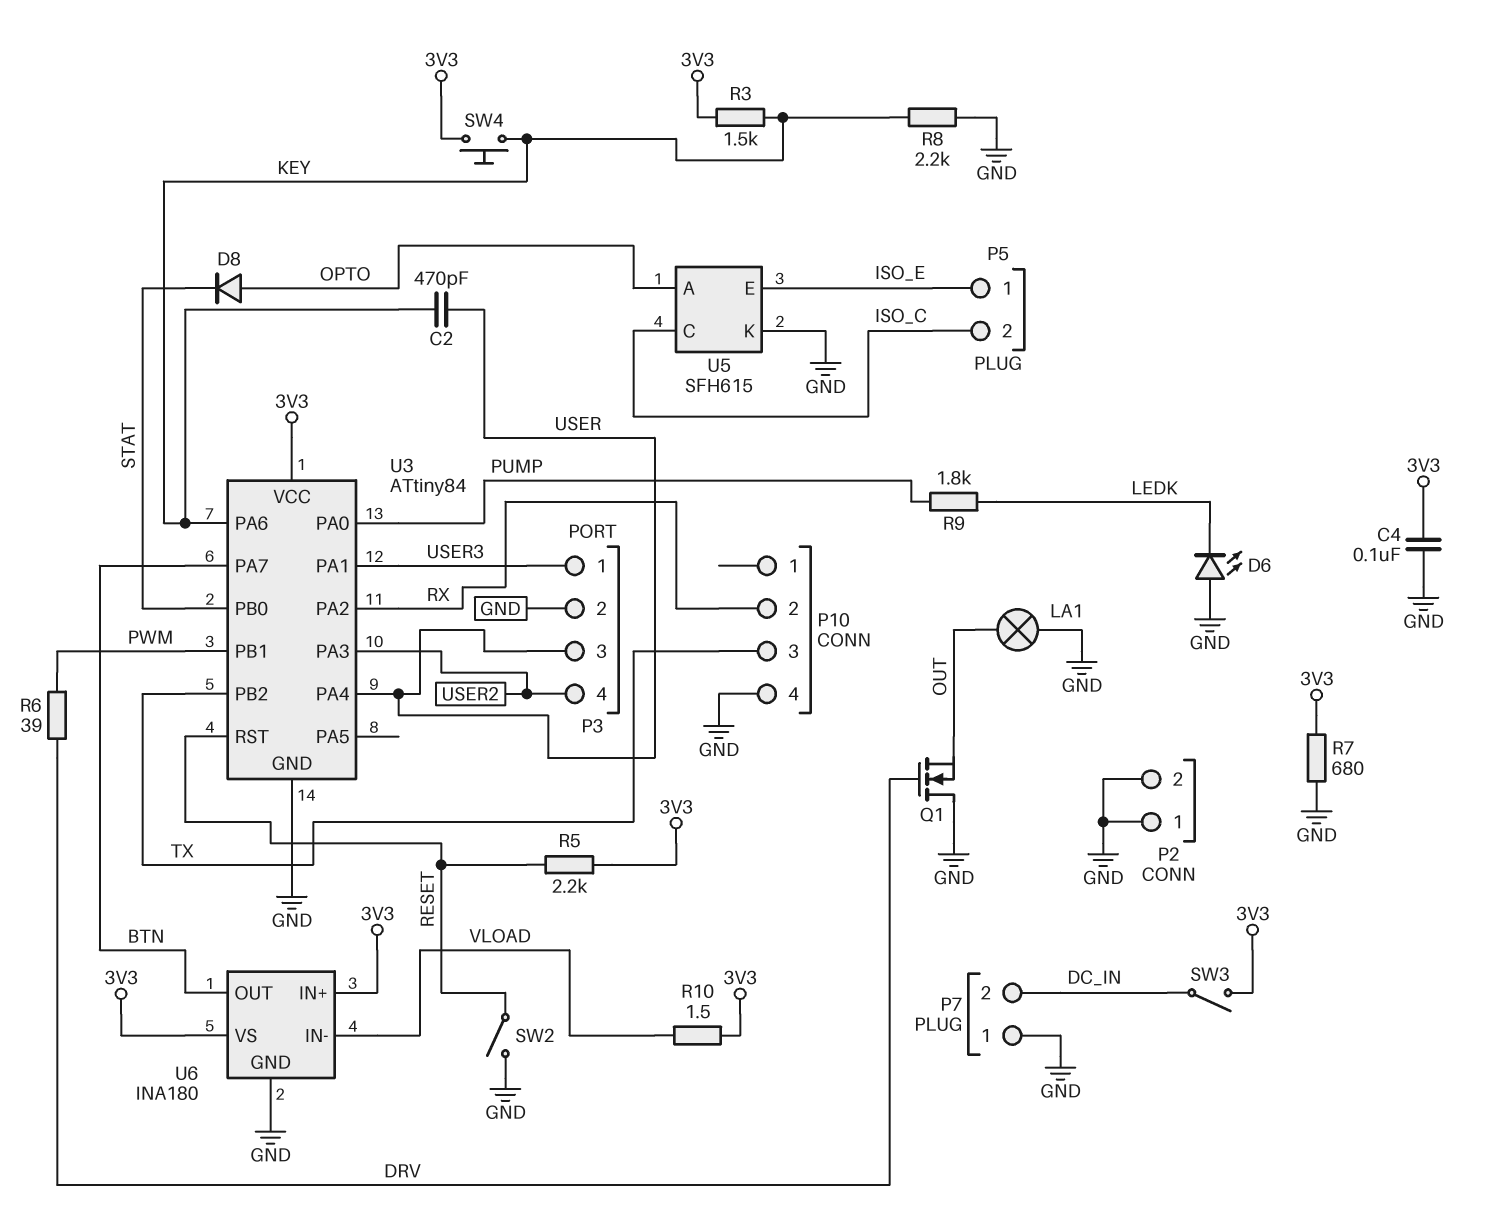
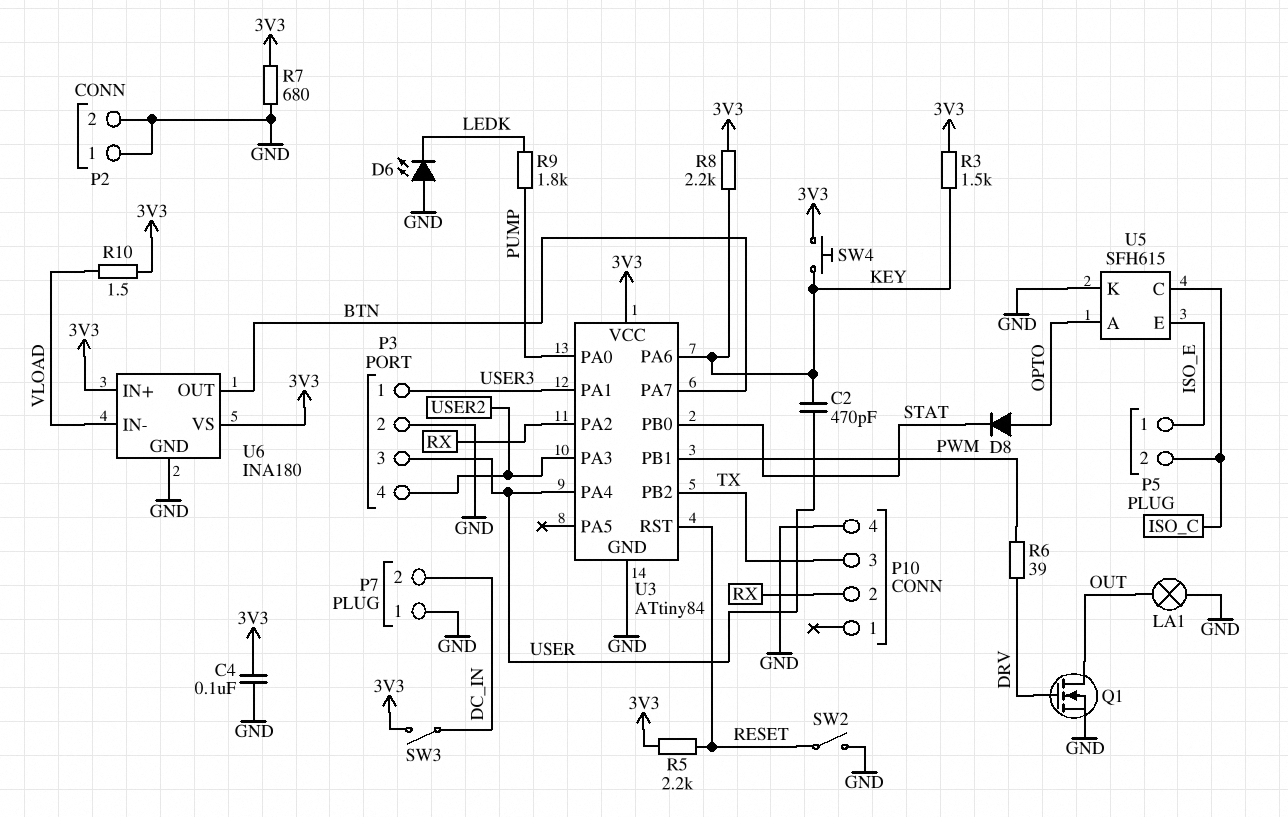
Q1: NMOS (G DRV, D GND, S OUT) -> NMOS (G DRV, D OUT, S GND)
R8: 2.2k (GND, KEY) -> 2.2k (3V3, KEY)

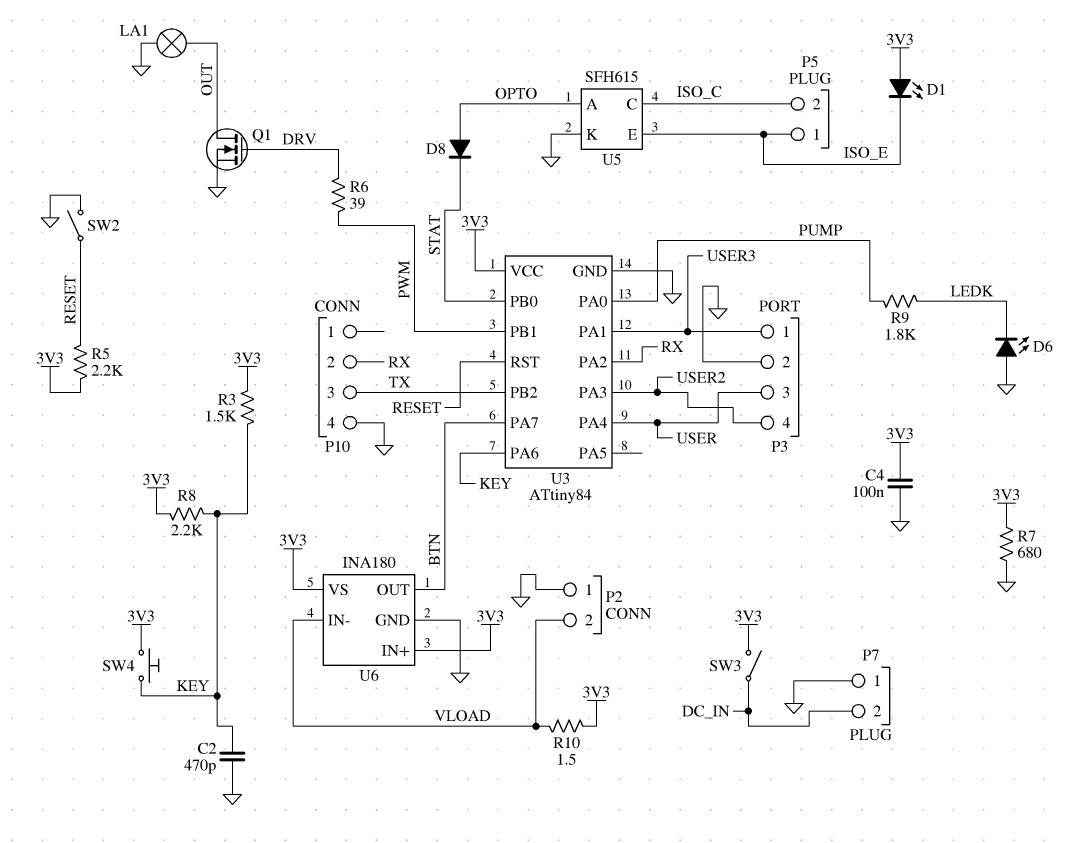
C2: 470pF (KEY, USER) -> 470pF (GND, KEY)
D1: none -> LED (A 3V3, K ISO_E)
P2 pin 2: GND -> VLOAD

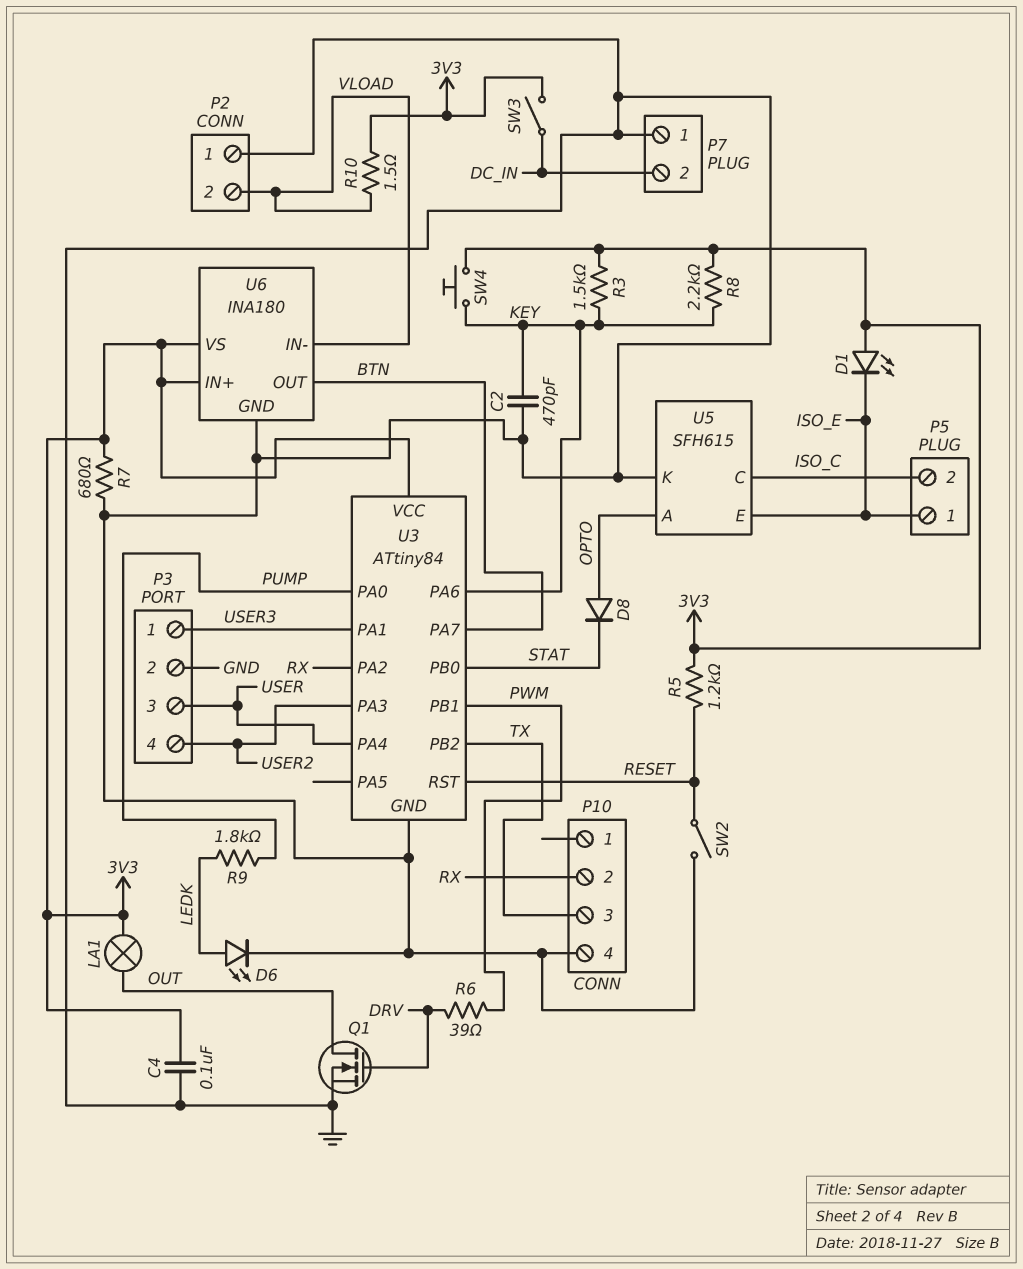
D6: LED (A GND, K LEDK) -> LED (A LEDK, K GND)
LA1: lamp (GND, OUT) -> lamp (3V3, OUT)
R5: 2.2k (3V3, RESET) -> 1.2k (3V3, RESET)

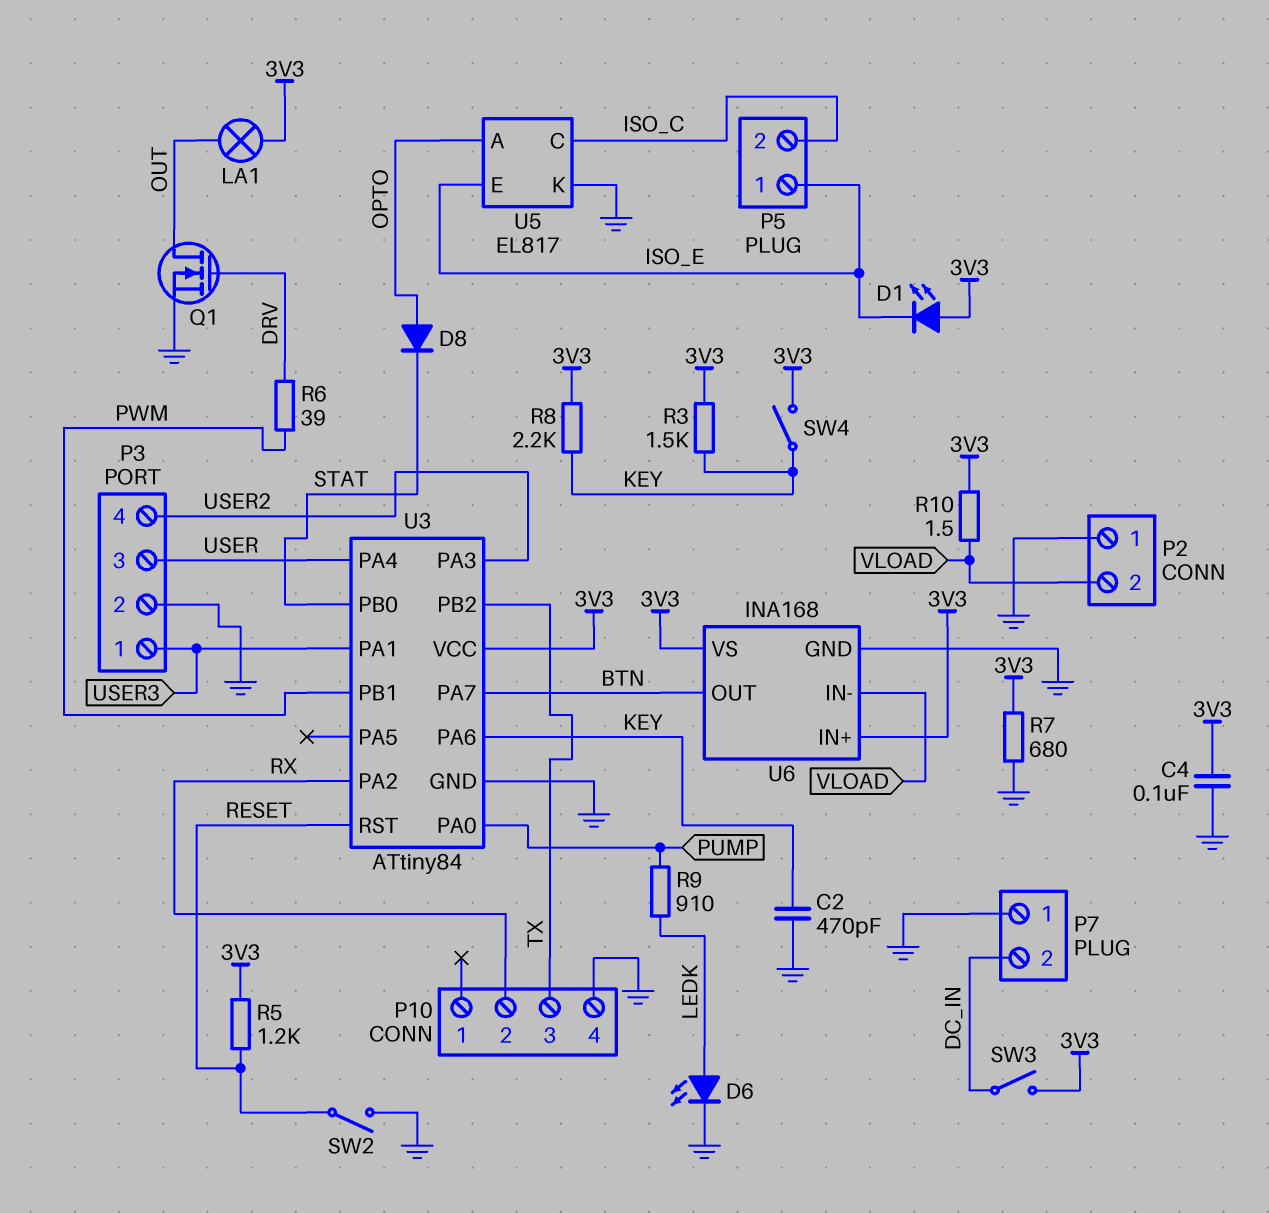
R9: 1.8k (LEDK, PUMP) -> 910 (LEDK, PUMP)
SW4: button (3V3, KEY) -> switch (3V3, KEY)
U5: SFH615 -> EL817
U6: INA180 -> INA168

